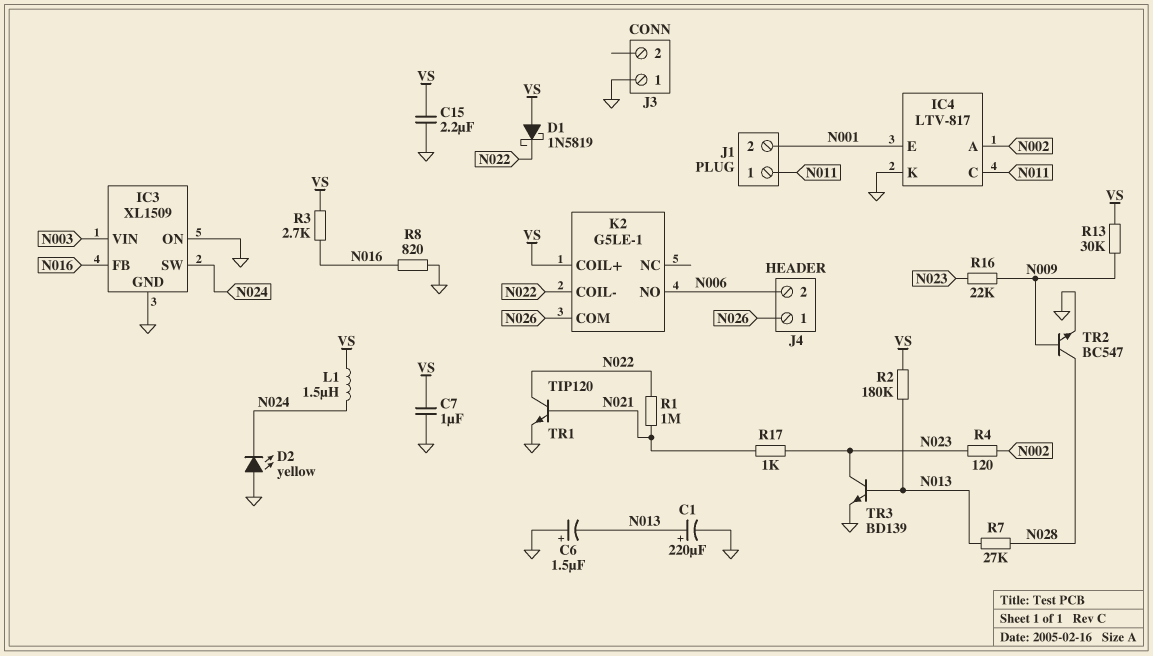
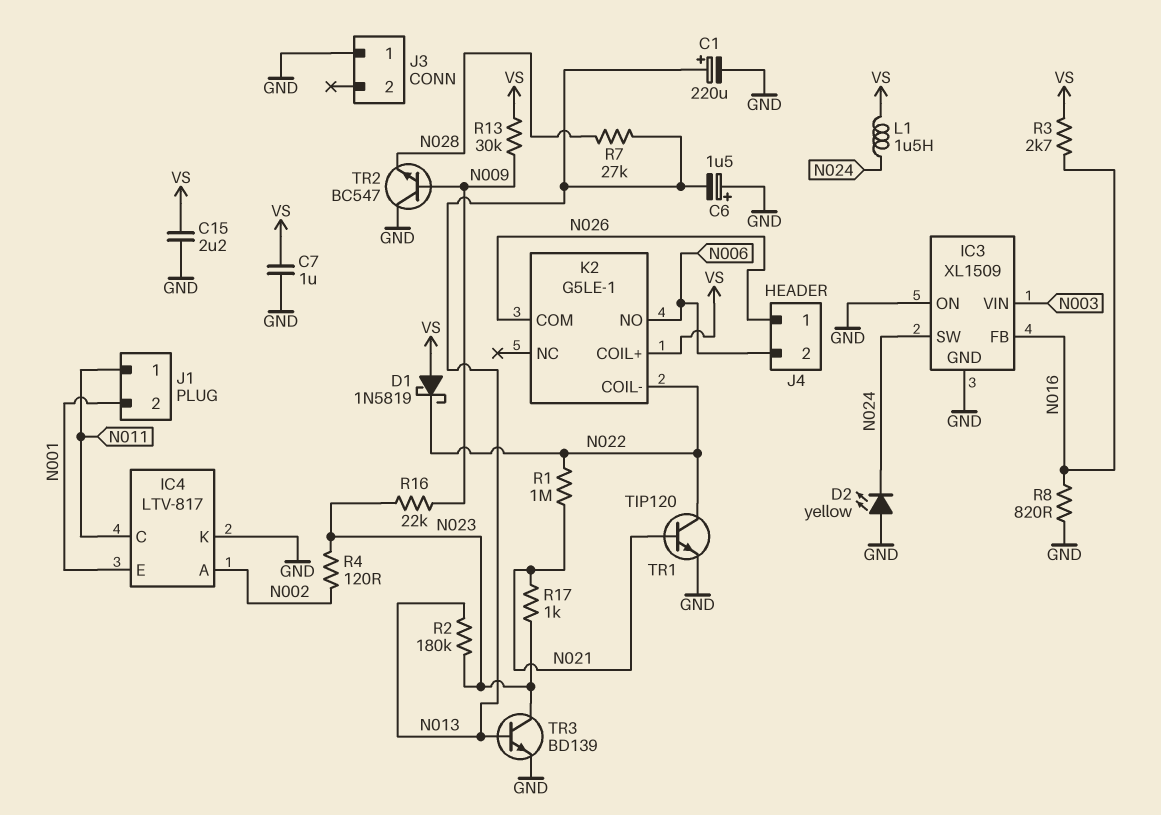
R2: 180k (N013, VS) -> 180k (N013, N023)
TR2: NPN BC547 (B N009, C N028, E GND) -> NPN BC547 (B N009, C GND, E N028)

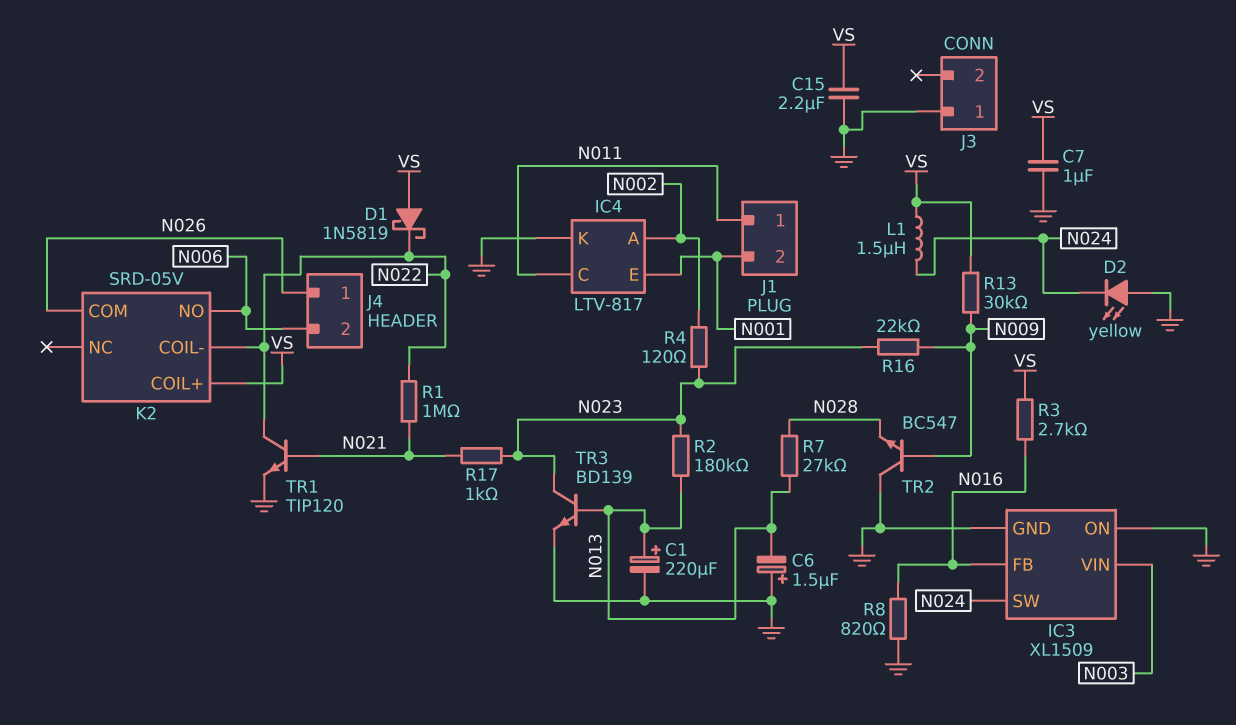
K2: G5LE-1 -> SRD-05V

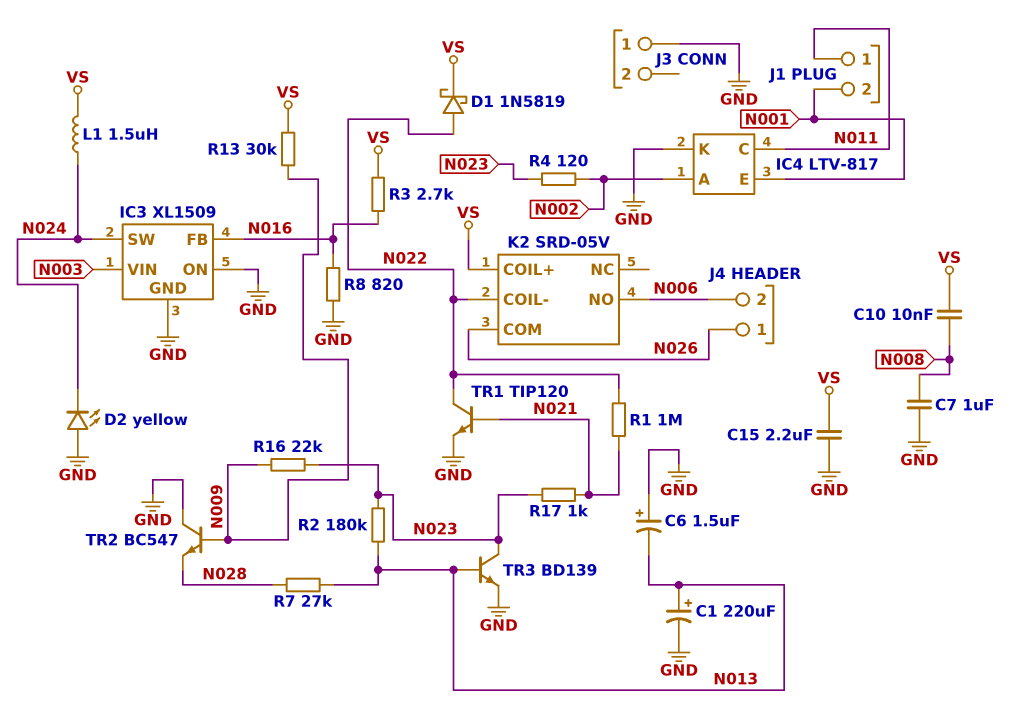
C7: 1uF (GND, VS) -> 1uF (GND, N008)
C10: none -> 10nF (N008, VS)
D1: schottky 1N5819 (A VS, K N022) -> schottky 1N5819 (A N022, K VS)

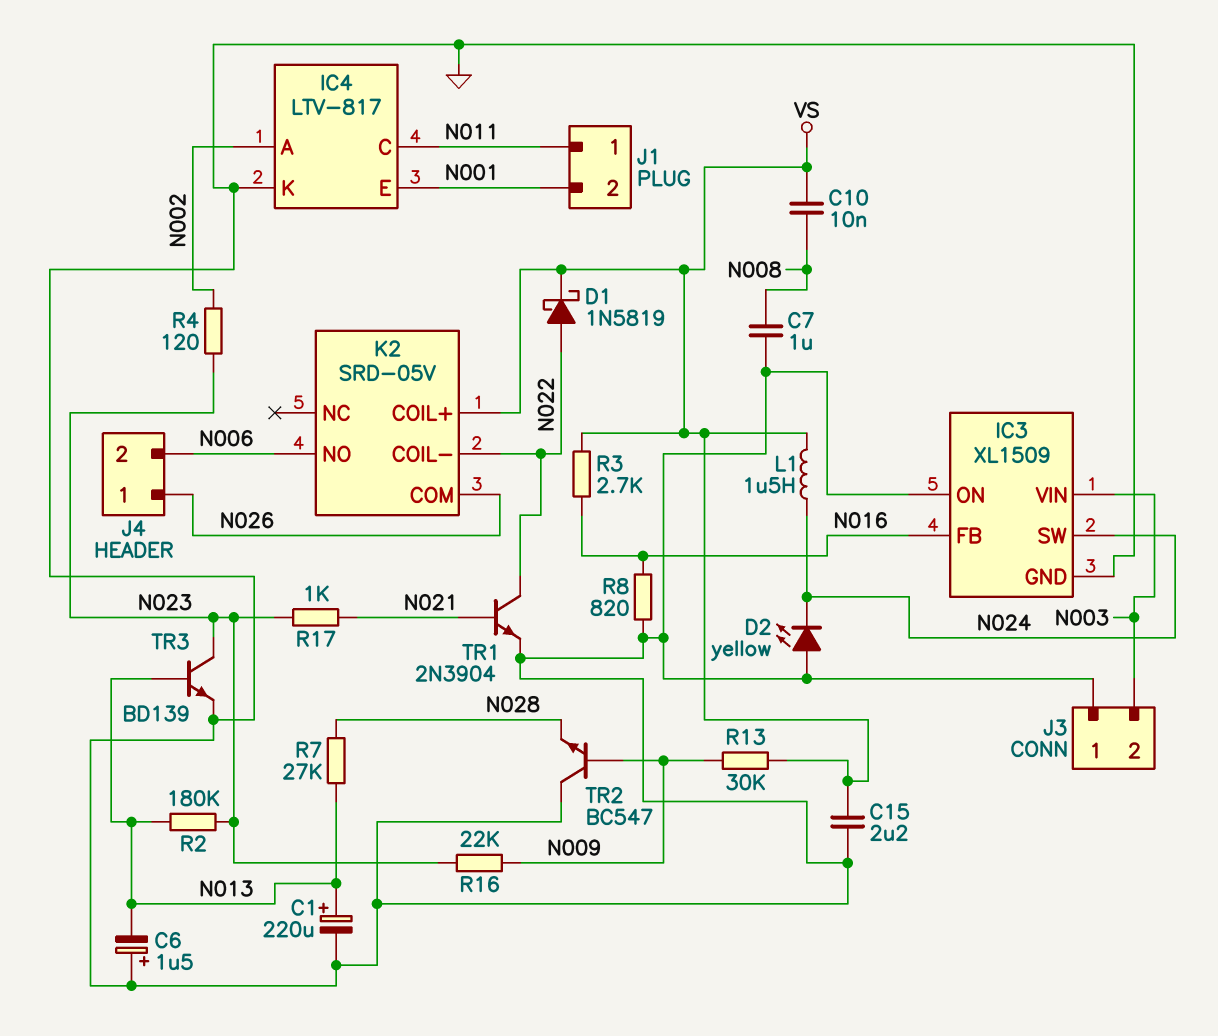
J3 pin 2: none -> N003
R1: 1M (N021, N022) -> none
TR1: NPN TIP120 (B N021, C N022, E GND) -> NPN 2N3904 (B N021, C N022, E GND)

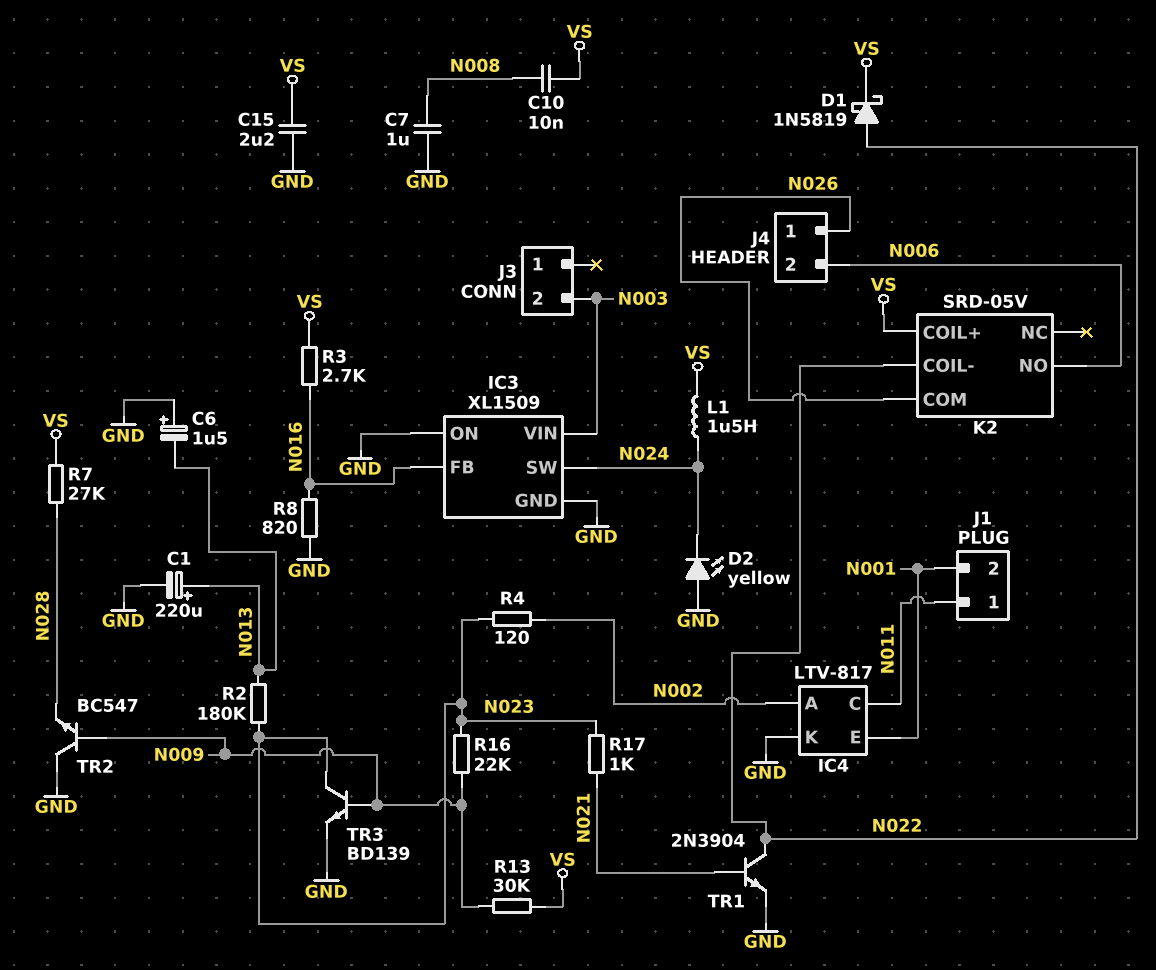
J3 pin 1: GND -> none
R7: 27k (N013, N028) -> 27k (N028, VS)
TR3: NPN BD139 (B N013, C N023, E GND) -> NPN BD139 (B N009, C N023, E GND)

